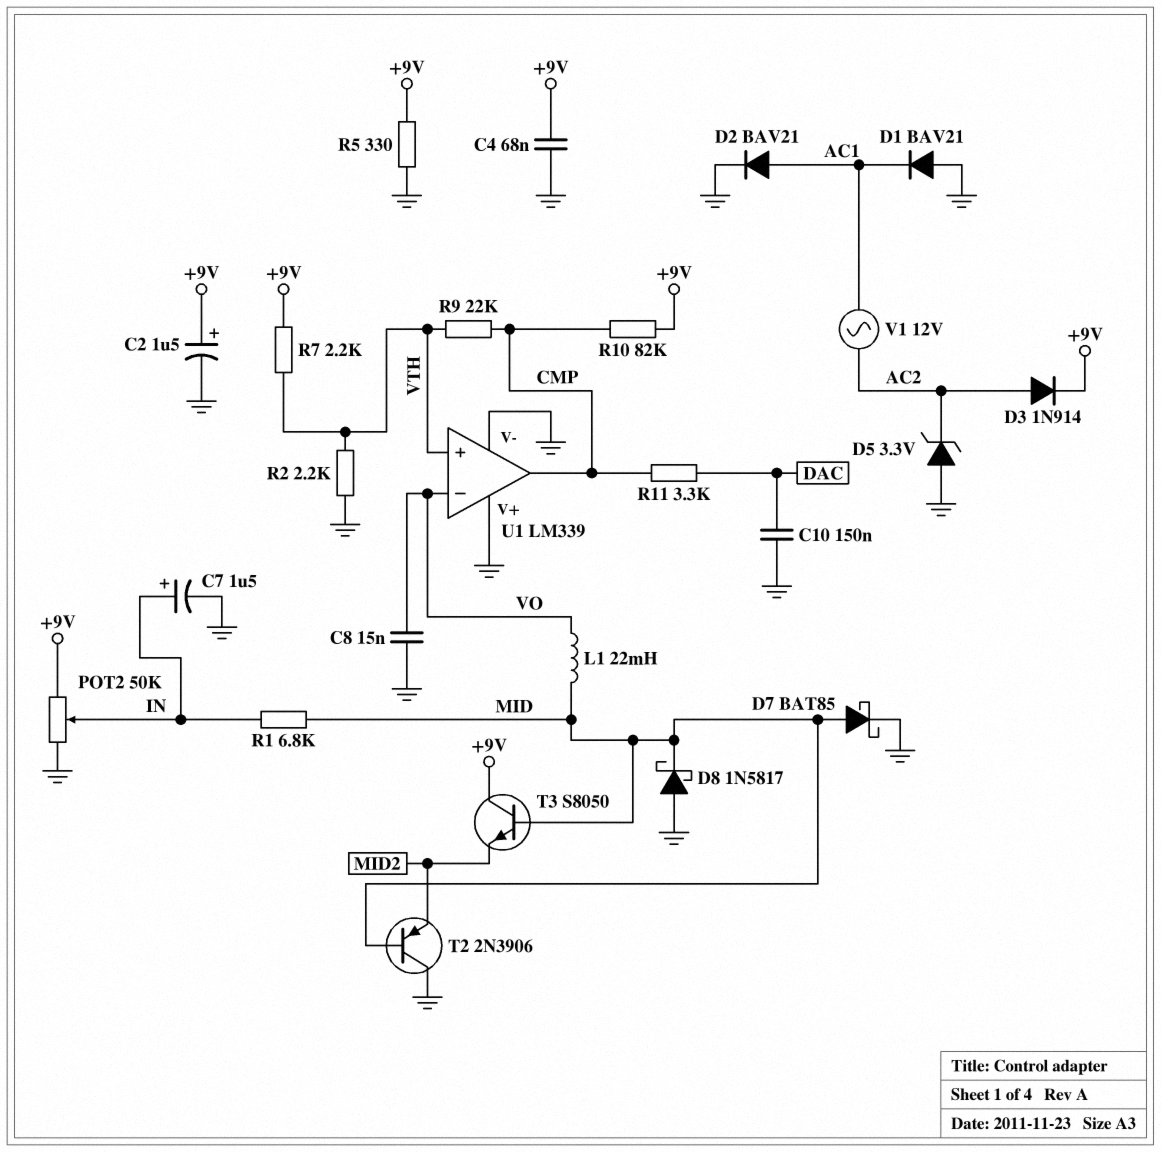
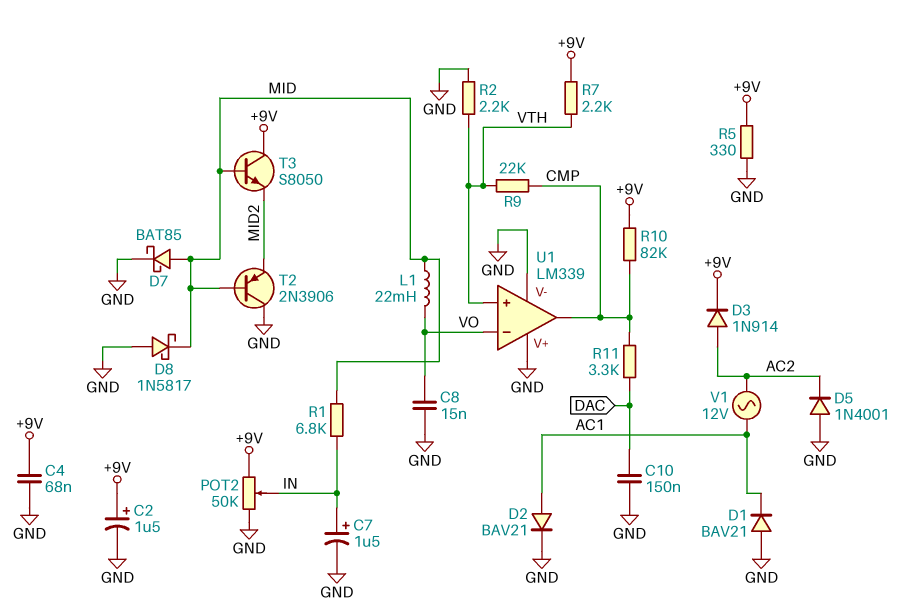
D5: zener 3.3V (A GND, K AC2) -> diode 1N4001 (A GND, K AC2)

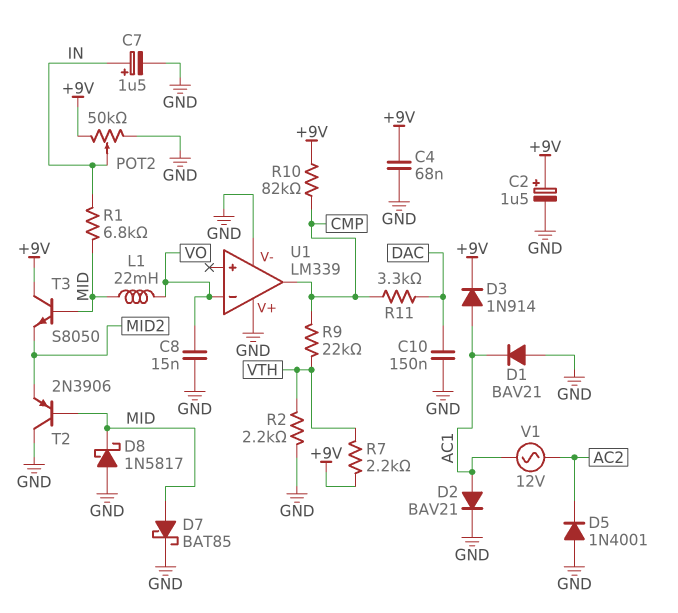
D3: diode 1N914 (A AC2, K +9V) -> diode 1N914 (A AC1, K +9V)
R5: 330 (+9V, GND) -> none
U1 pin in+: VTH -> none

